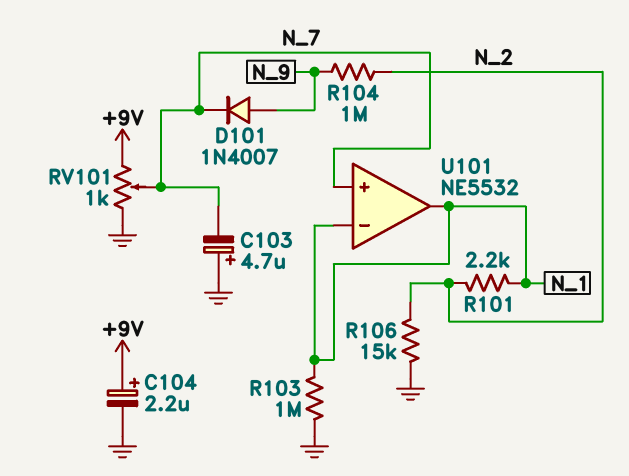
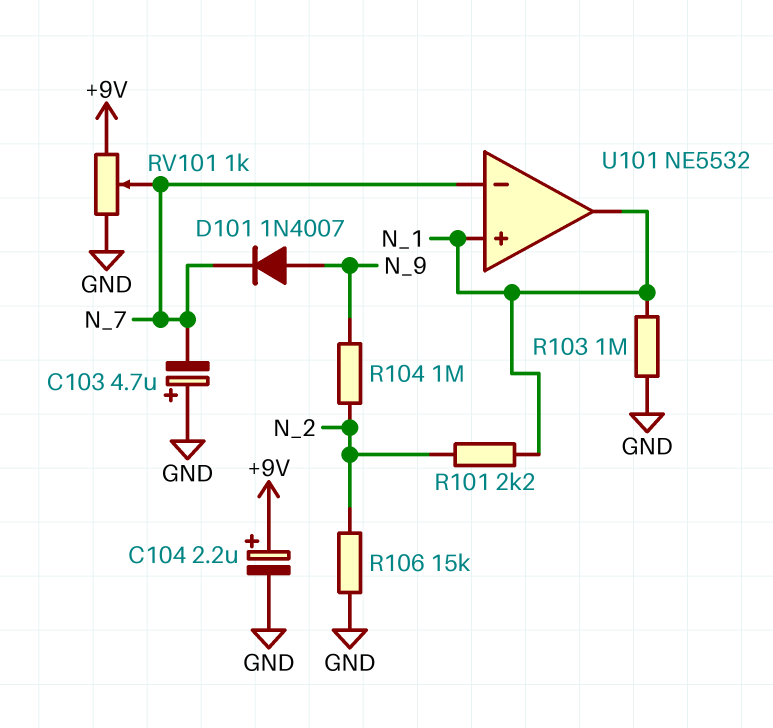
U101 pin in+: N_7 -> N_1
U101 pin in-: N_1 -> N_7

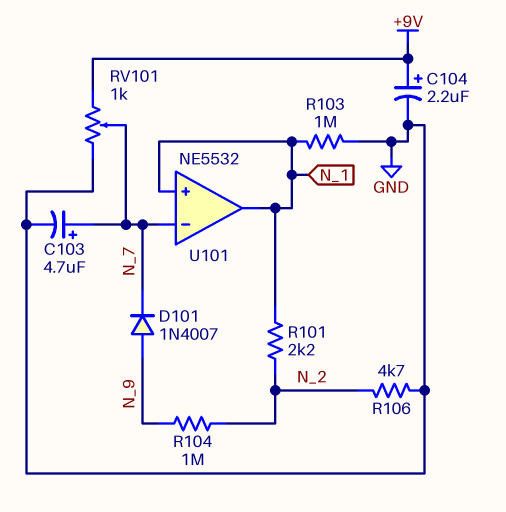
C103: 4.7uF (plus GND, minus N_7) -> 4.7uF (plus N_7, minus GND)
R106: 15k (GND, N_2) -> 4.7k (GND, N_2)

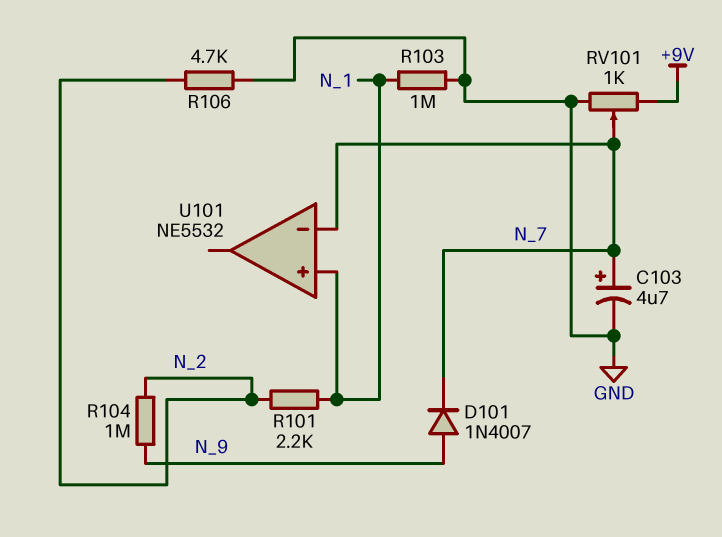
C104: 2.2uF (plus +9V, minus GND) -> none
U101 pin out: N_1 -> none

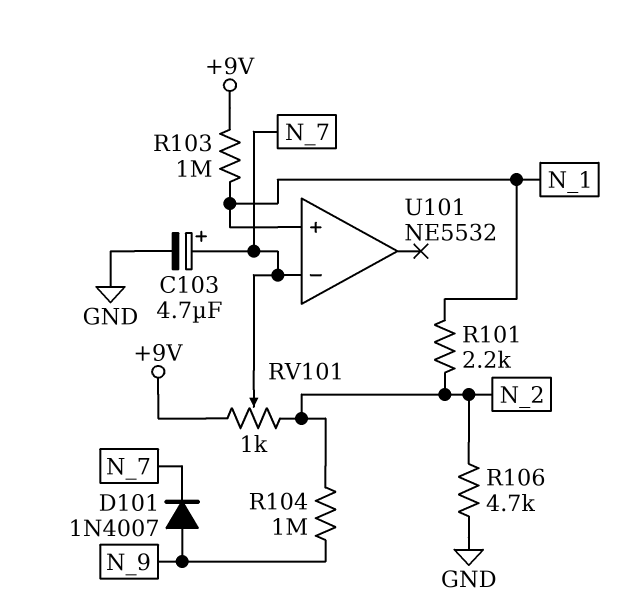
R103: 1M (GND, N_1) -> 1M (+9V, N_1)
RV101: 1k (+9V, GND, wiper N_7) -> 1k (+9V, N_2, wiper N_7)

